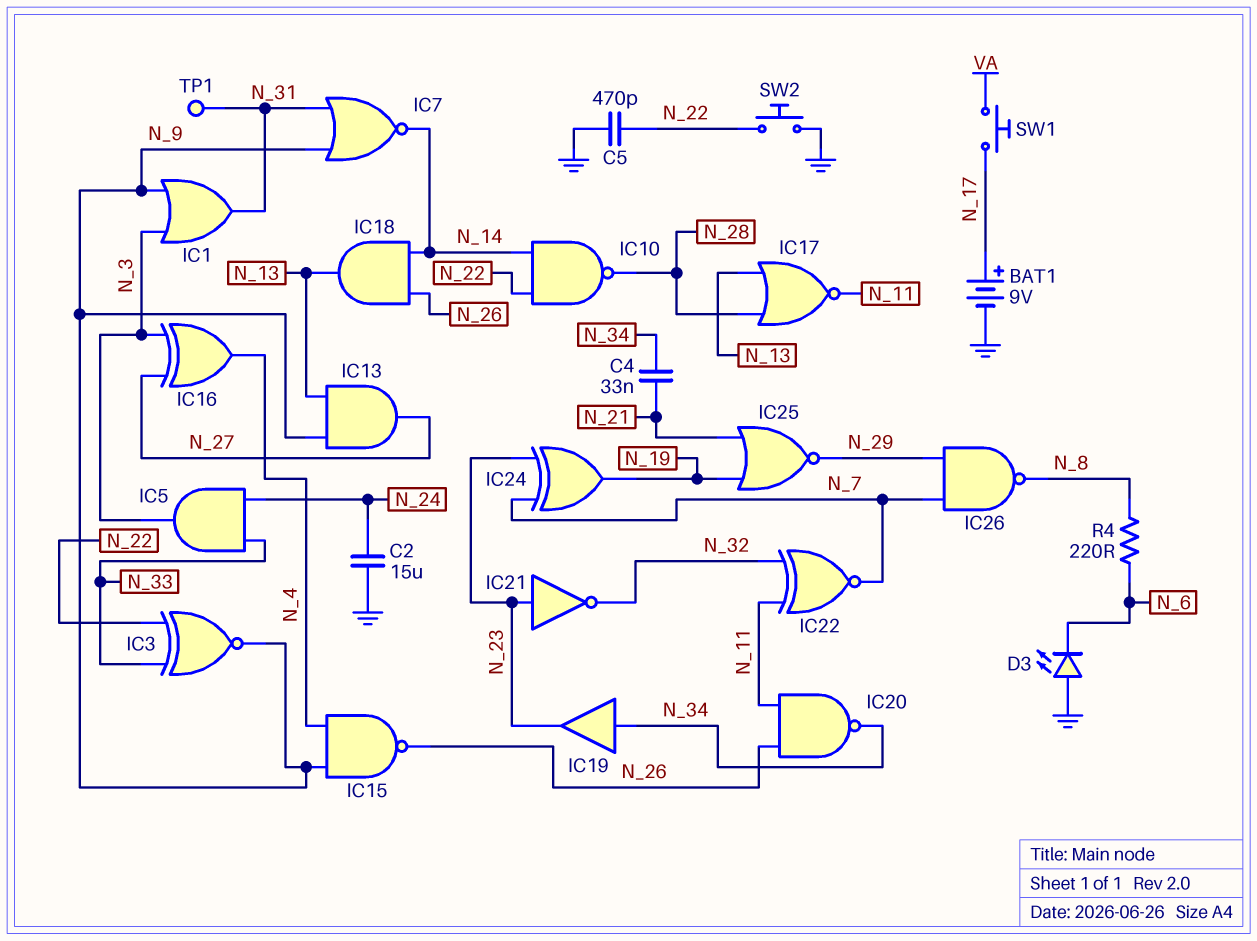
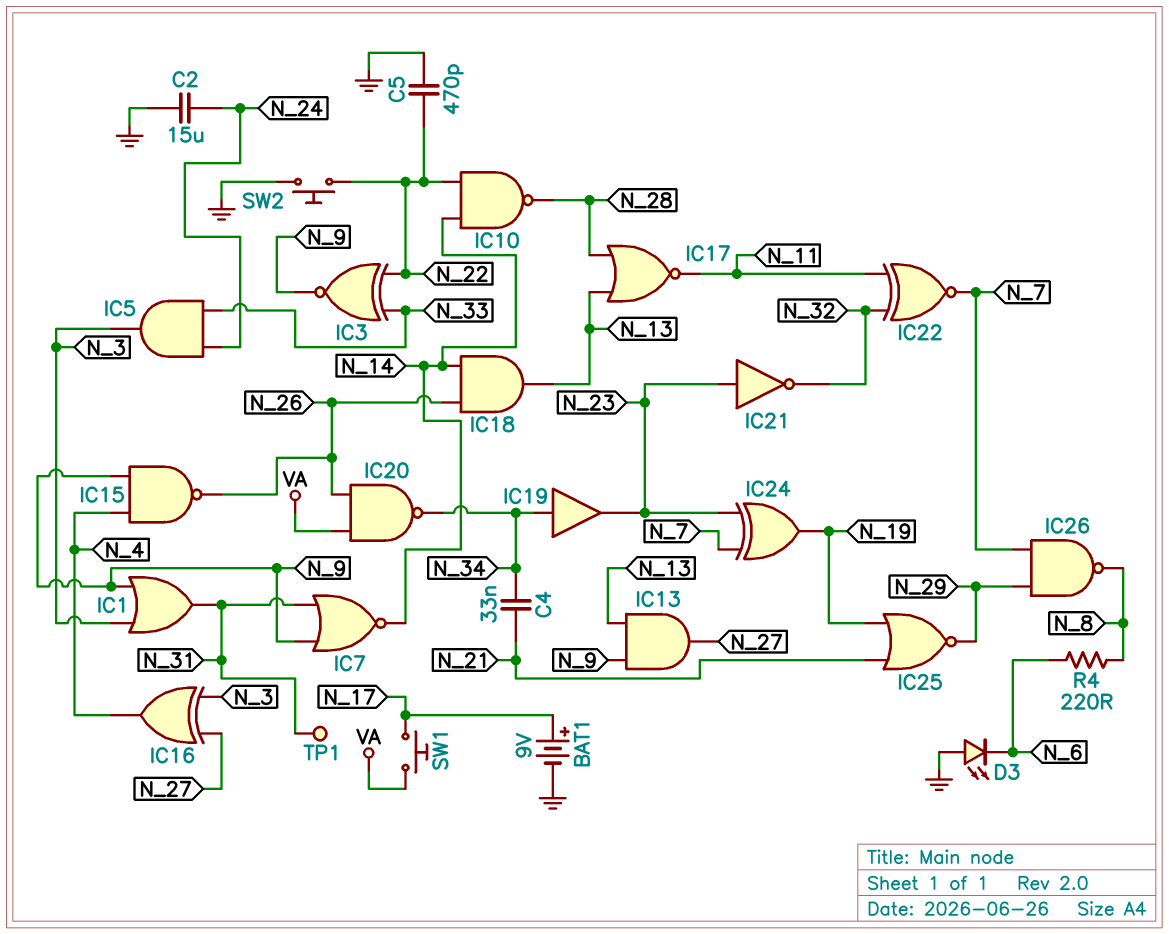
IC20: NAND (in N_11, in N_26, out N_34) -> NAND (in N_26, in VA, out N_34)

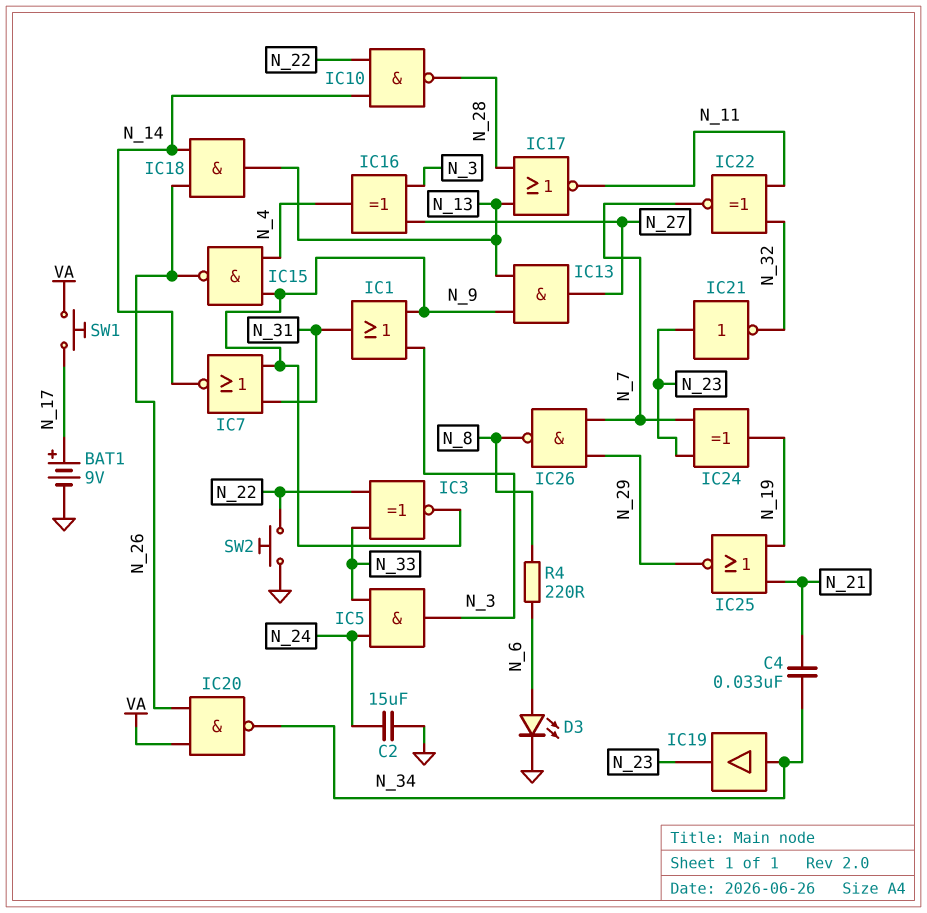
C5: 470pF (GND, N_22) -> none
D3: LED (A GND, K N_6) -> LED (A N_6, K GND)
TP1: test point (N_31) -> none

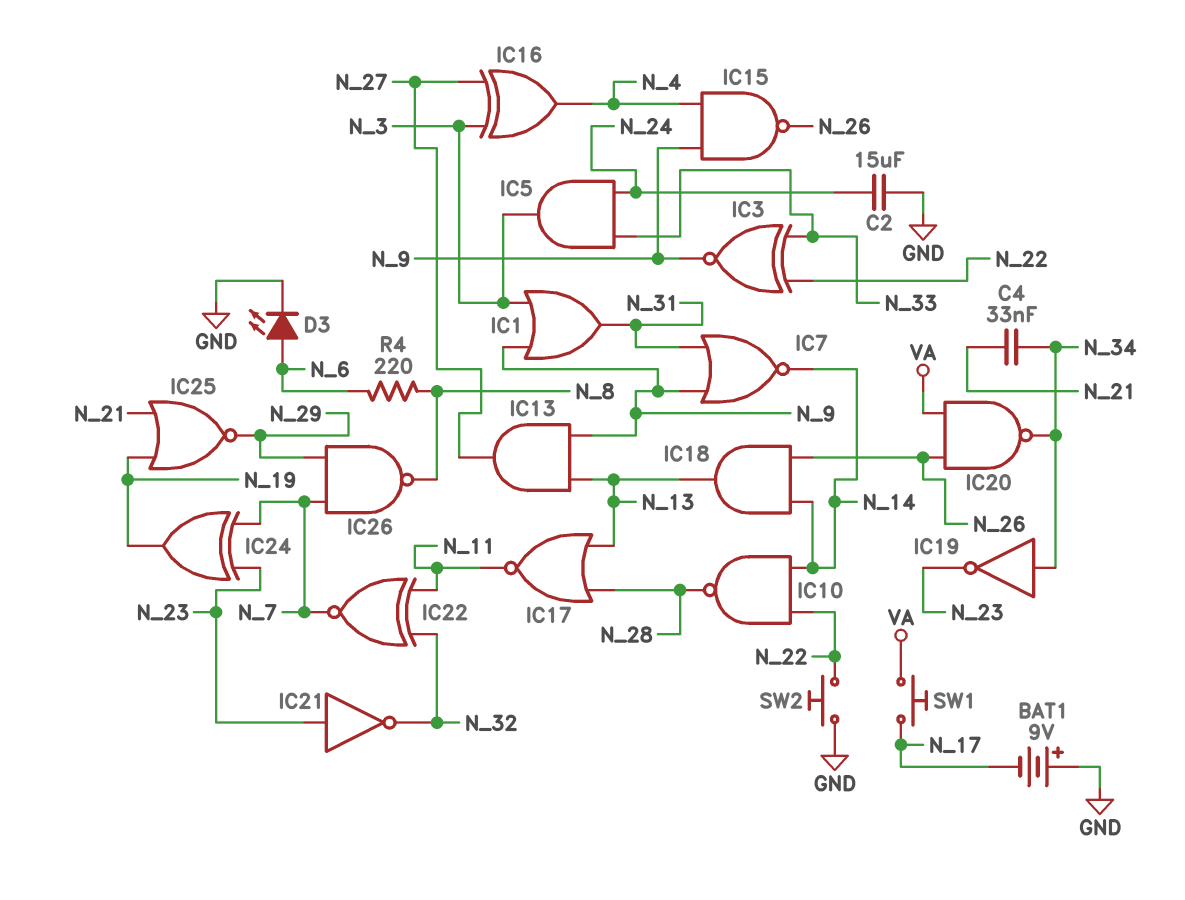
BAT1: 9V (plus N_17, minus GND) -> 9V (plus GND, minus N_17)
IC19: buffer (in N_34, out N_23) -> NOT (in N_34, out N_23)

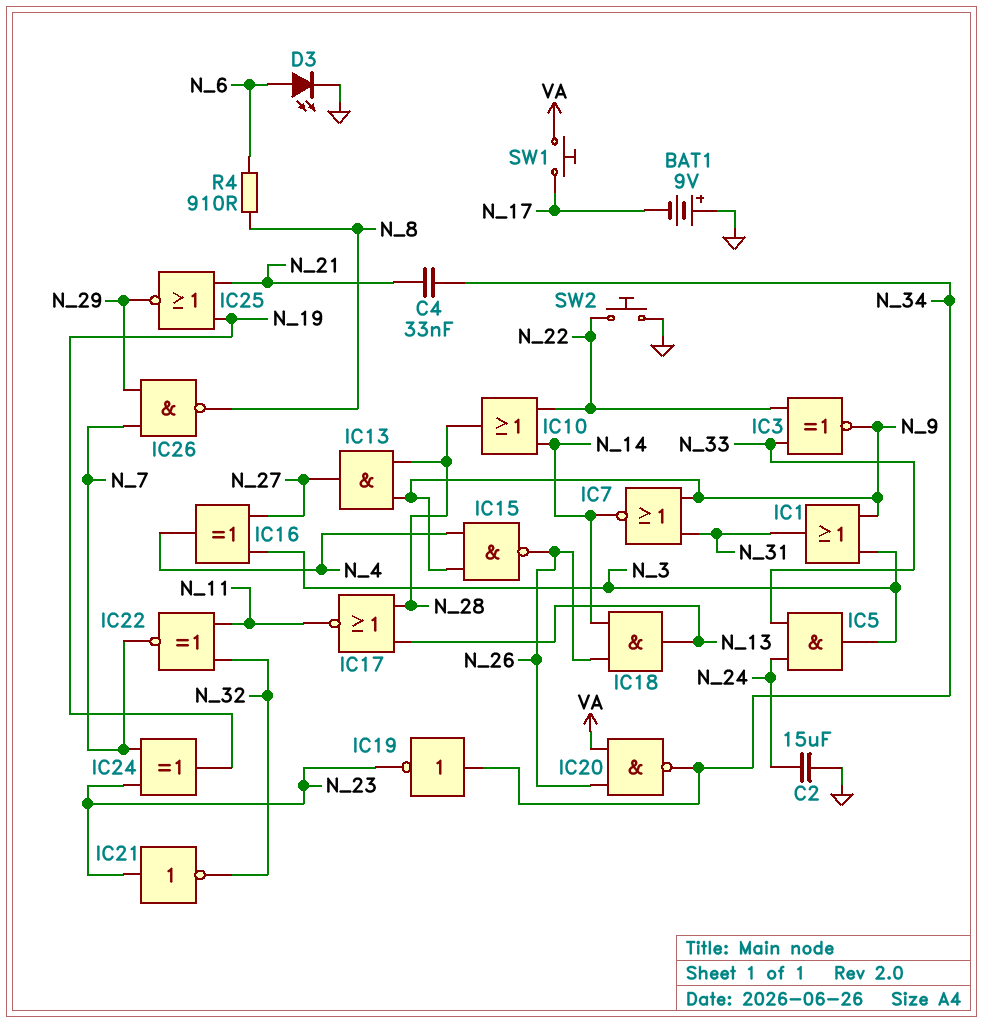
IC10: NAND (in N_14, in N_22, out N_28) -> OR (in N_14, in N_22, out N_28)
IC13: AND (in N_9, in N_13, out N_27) -> AND (in N_9, in N_28, out N_27)
R4: 220 (N_6, N_8) -> 910 (N_6, N_8)

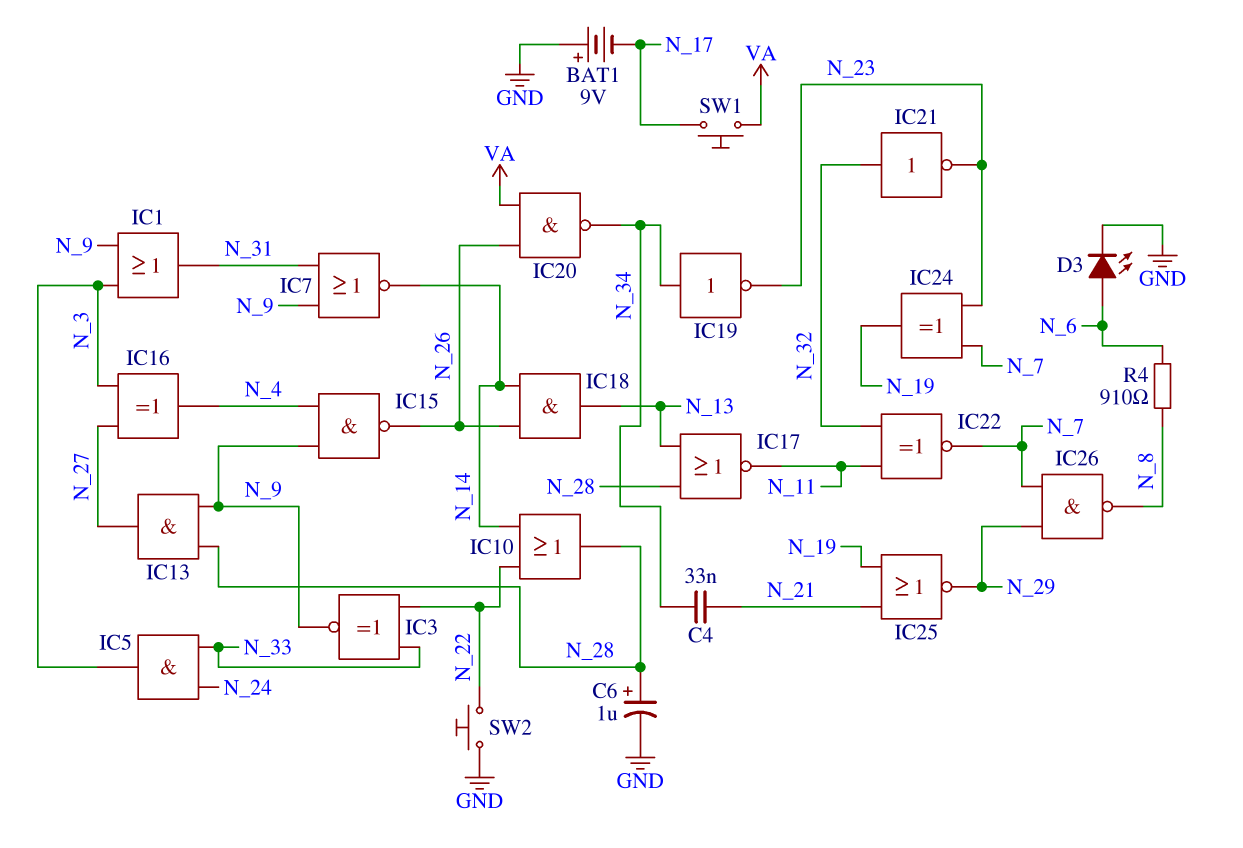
C2: 15uF (GND, N_24) -> none
C6: none -> 1uF (plus N_28, minus GND)
IC21: NOT (in N_23, out N_32) -> NOT (in N_32, out N_23)

